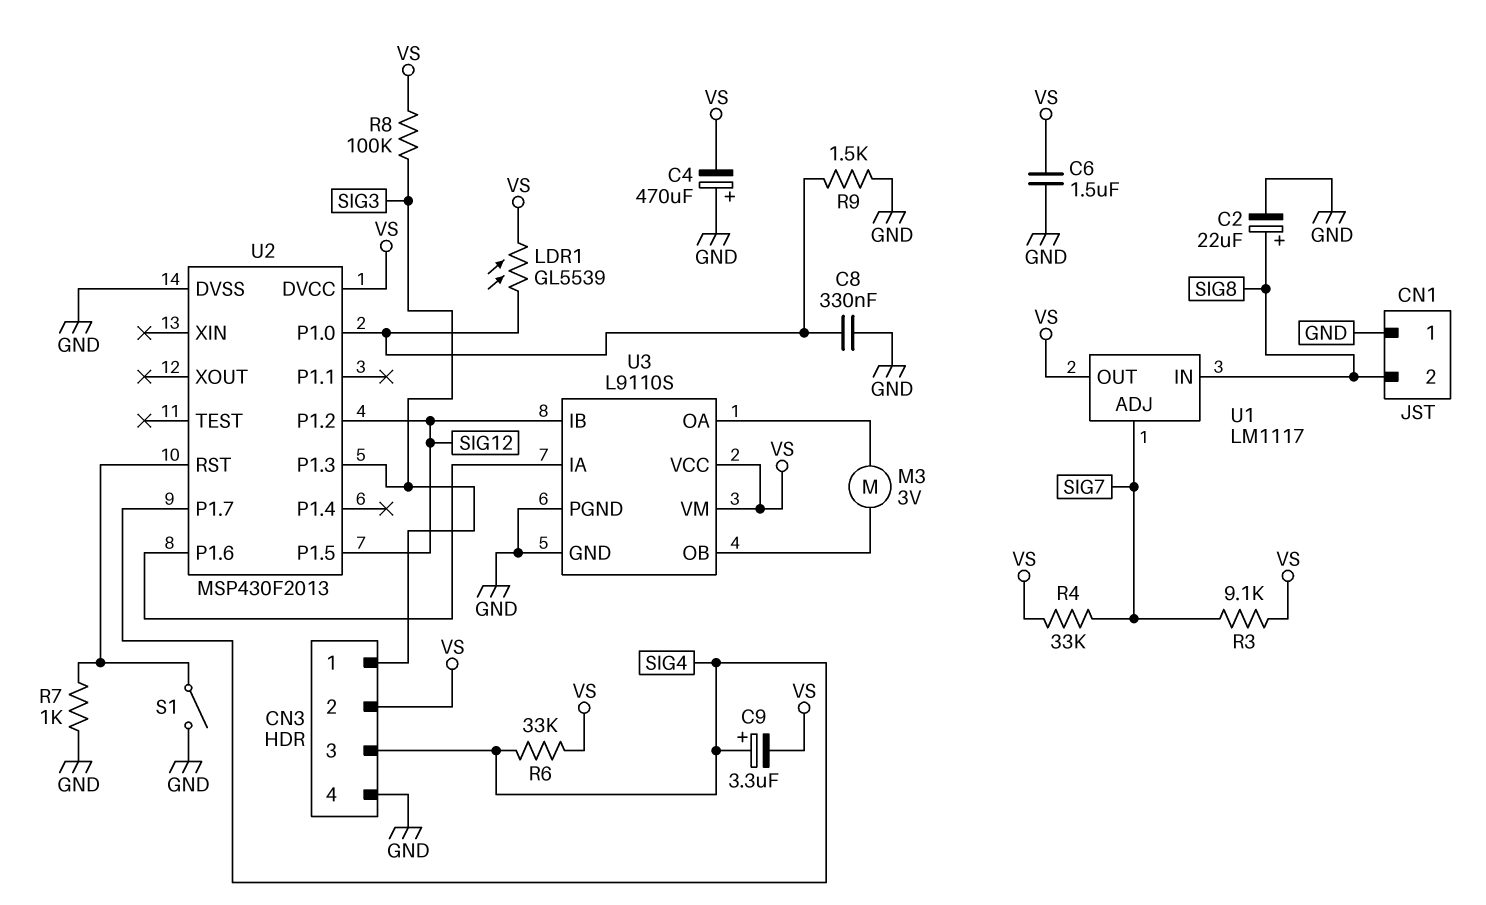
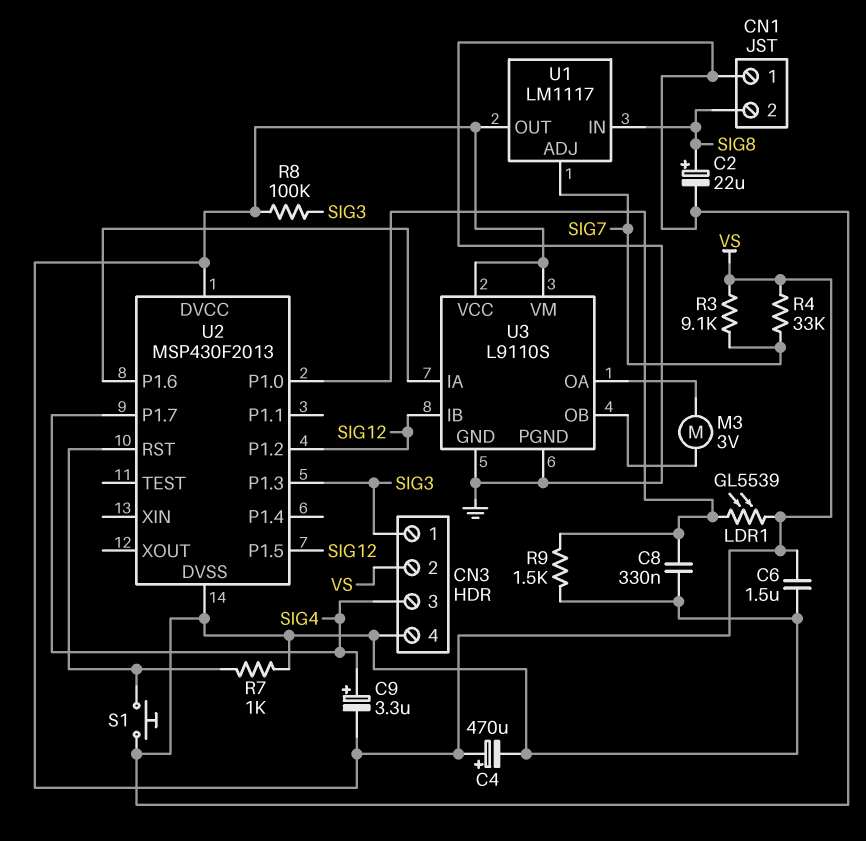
C4: 470uF (plus GND, minus VS) -> 470uF (plus VS, minus GND)
R6: 33k (SIG4, VS) -> none
S1: switch (GND, U2/RST) -> button (GND, U2/RST)

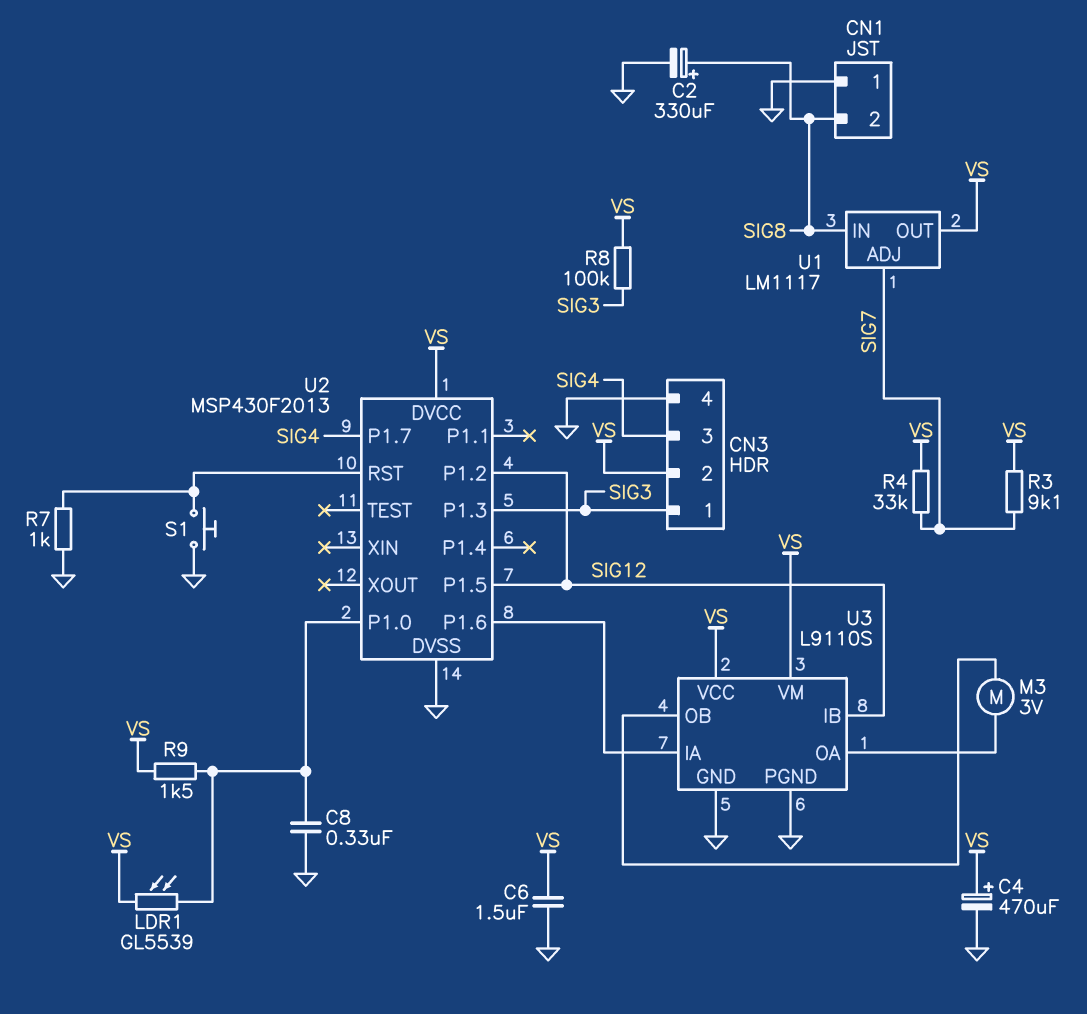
C2: 22uF (plus SIG8, minus GND) -> 330uF (plus SIG8, minus GND)
C9: 3.3uF (plus SIG4, minus VS) -> none
R9: 1.5k (GND, U2/P1.0) -> 1.5k (U2/P1.0, VS)

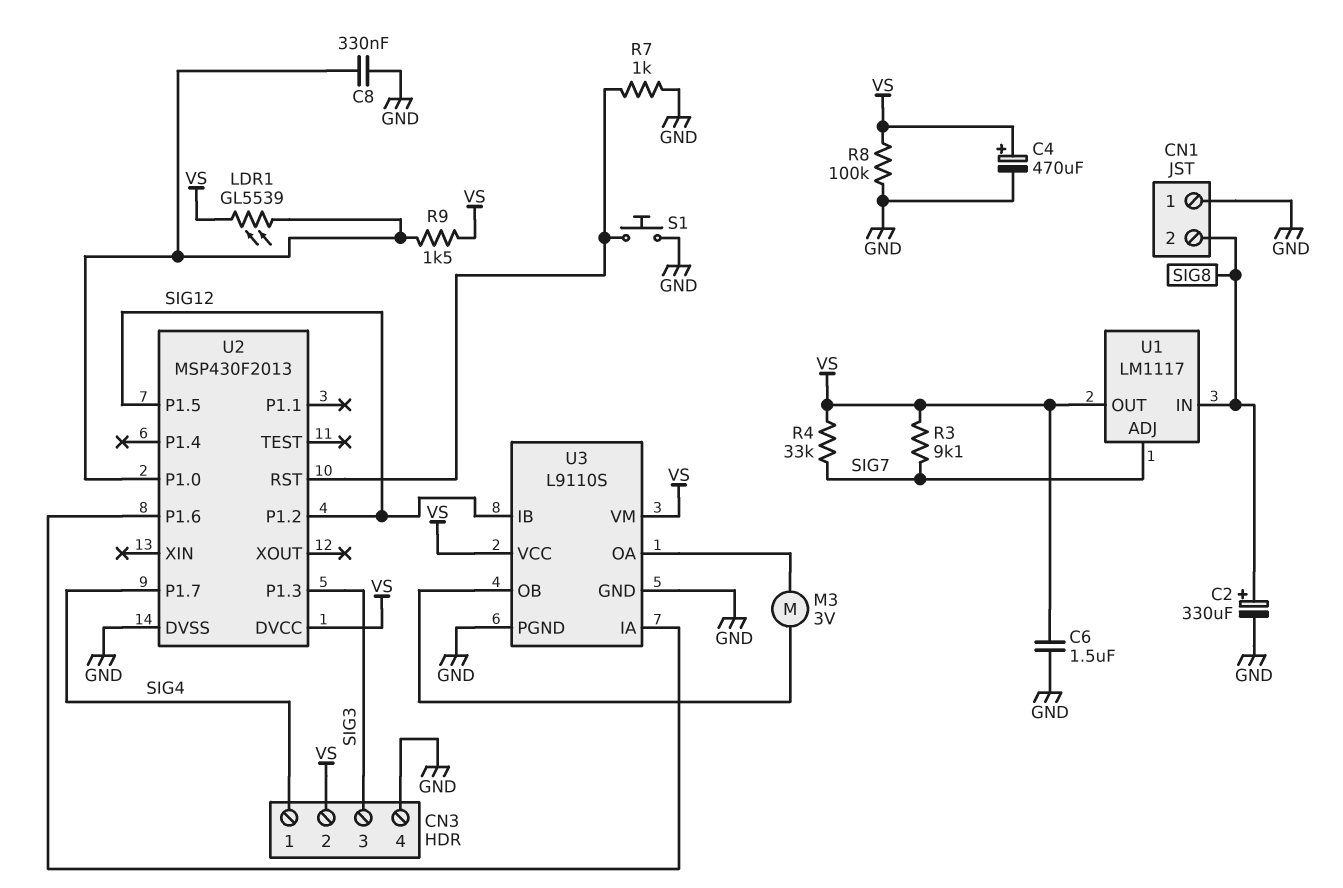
CN3 pin 1: SIG3 -> SIG4
CN3 pin 3: SIG4 -> SIG3
R8: 100k (SIG3, VS) -> 100k (GND, VS)

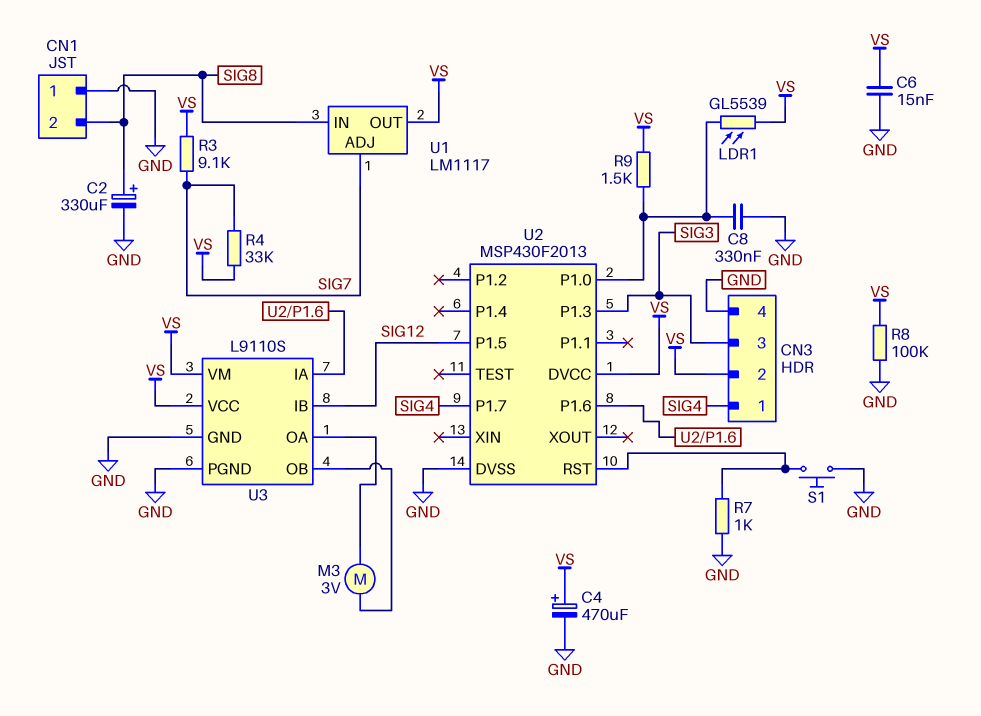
C6: 1.5uF (GND, VS) -> 15nF (GND, VS)
U2 pin P1.2: SIG12 -> none

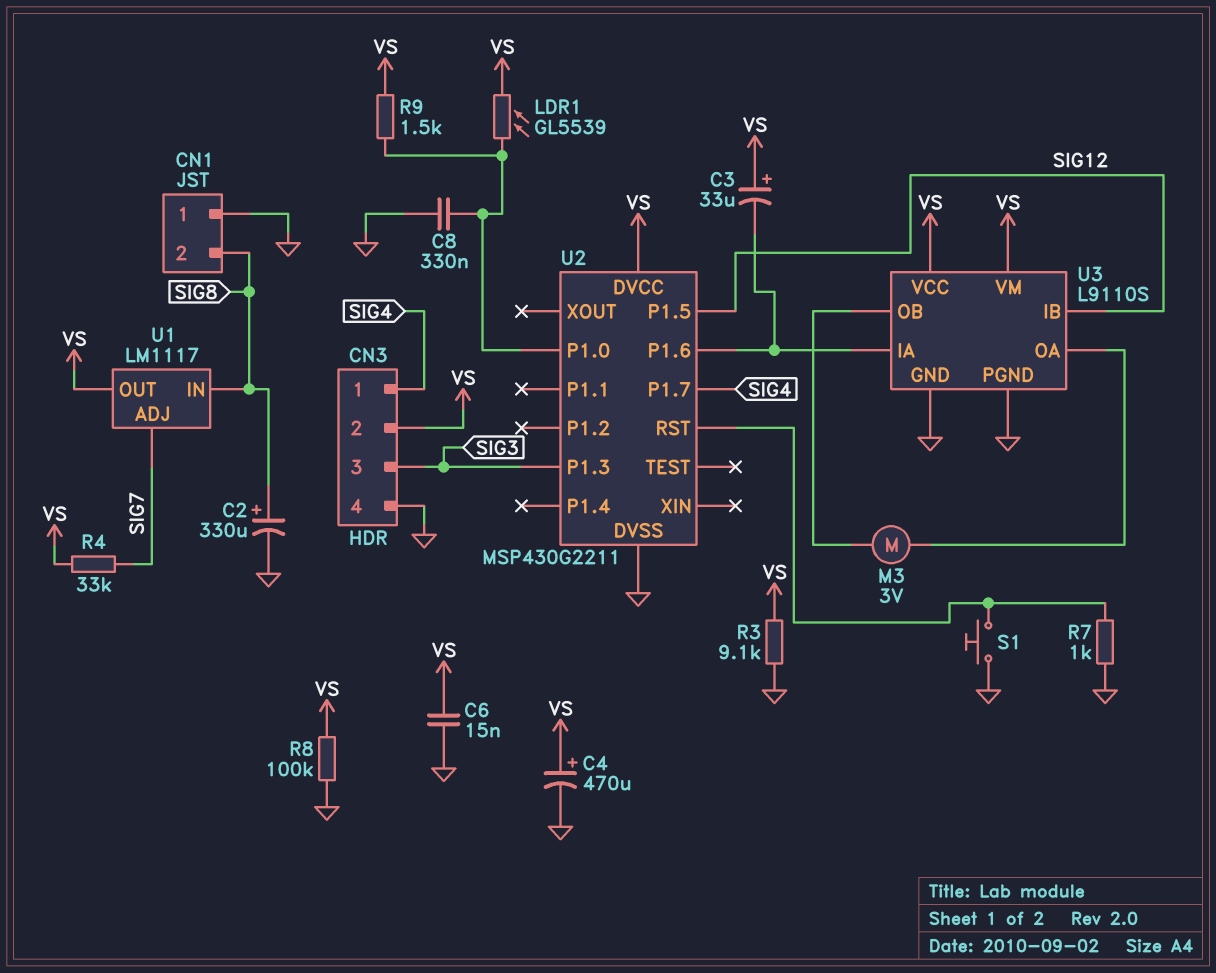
C3: none -> 33uF (plus VS, minus U2/P1.6)
R3: 9.1k (SIG7, VS) -> 9.1k (GND, VS)
U2: MSP430F2013 -> MSP430G2211

